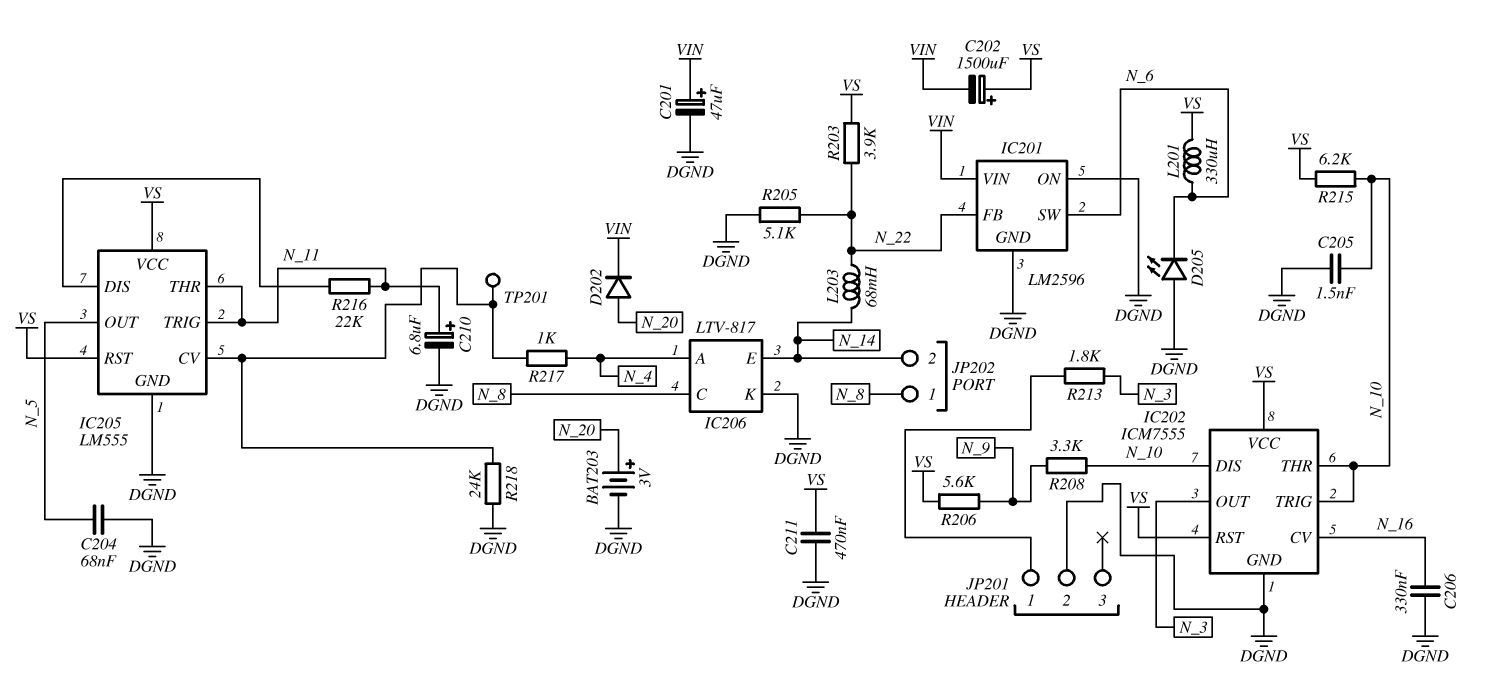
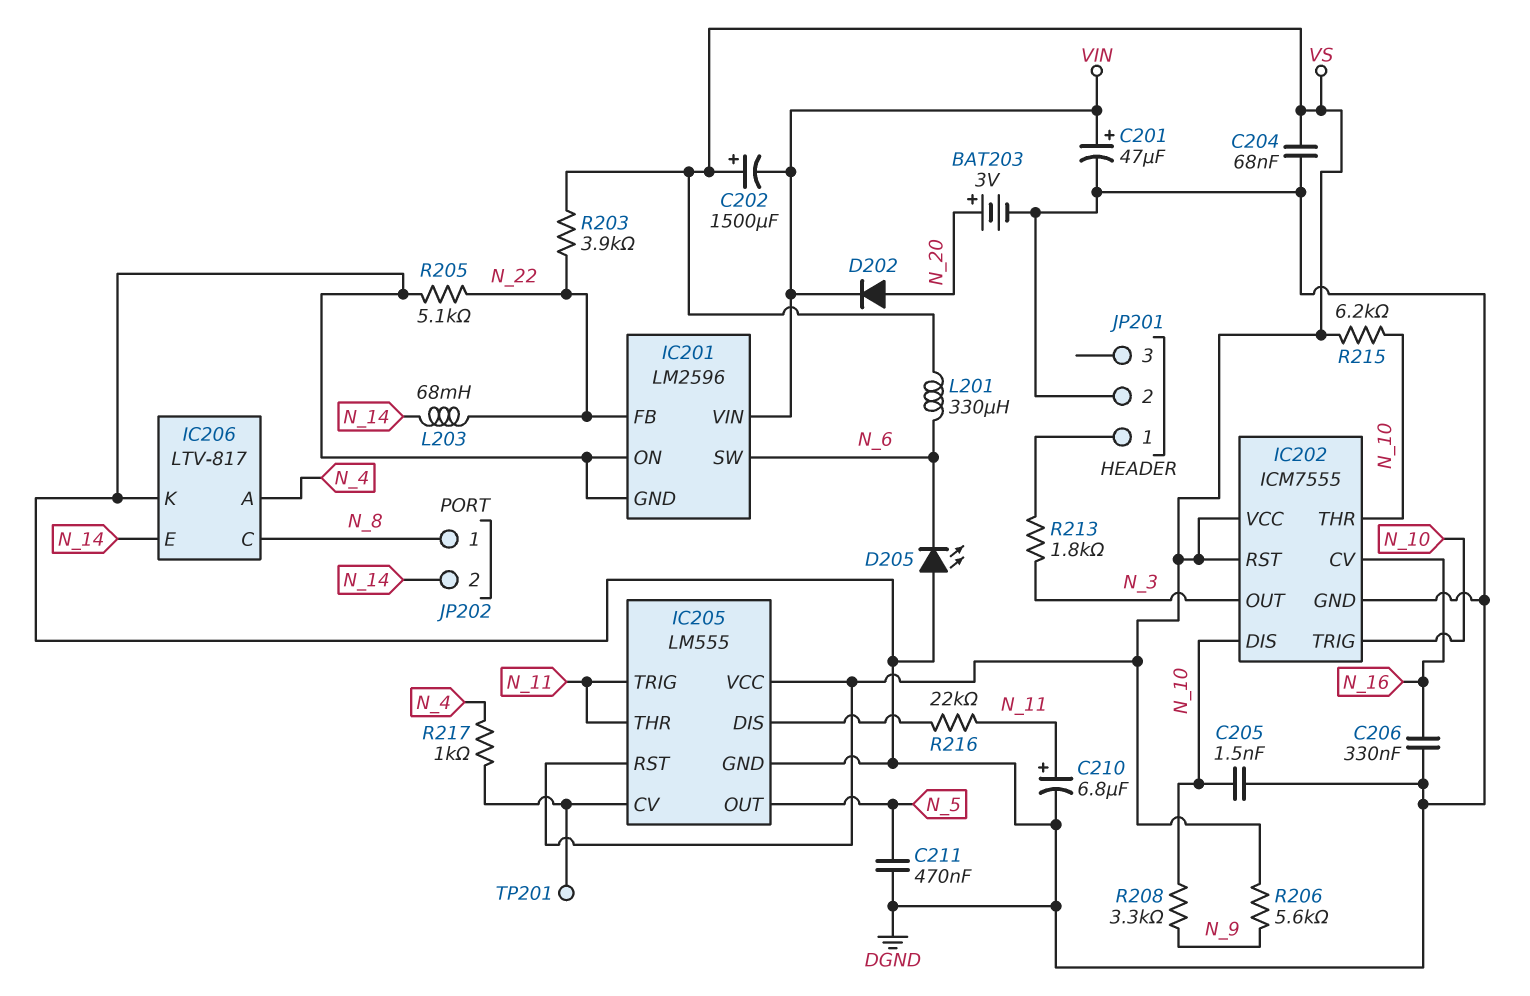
C204: 68nF (DGND, N_5) -> 68nF (DGND, VS)
C211: 470nF (DGND, VS) -> 470nF (DGND, N_5)
R218: 24k (DGND, IC205/CV) -> none

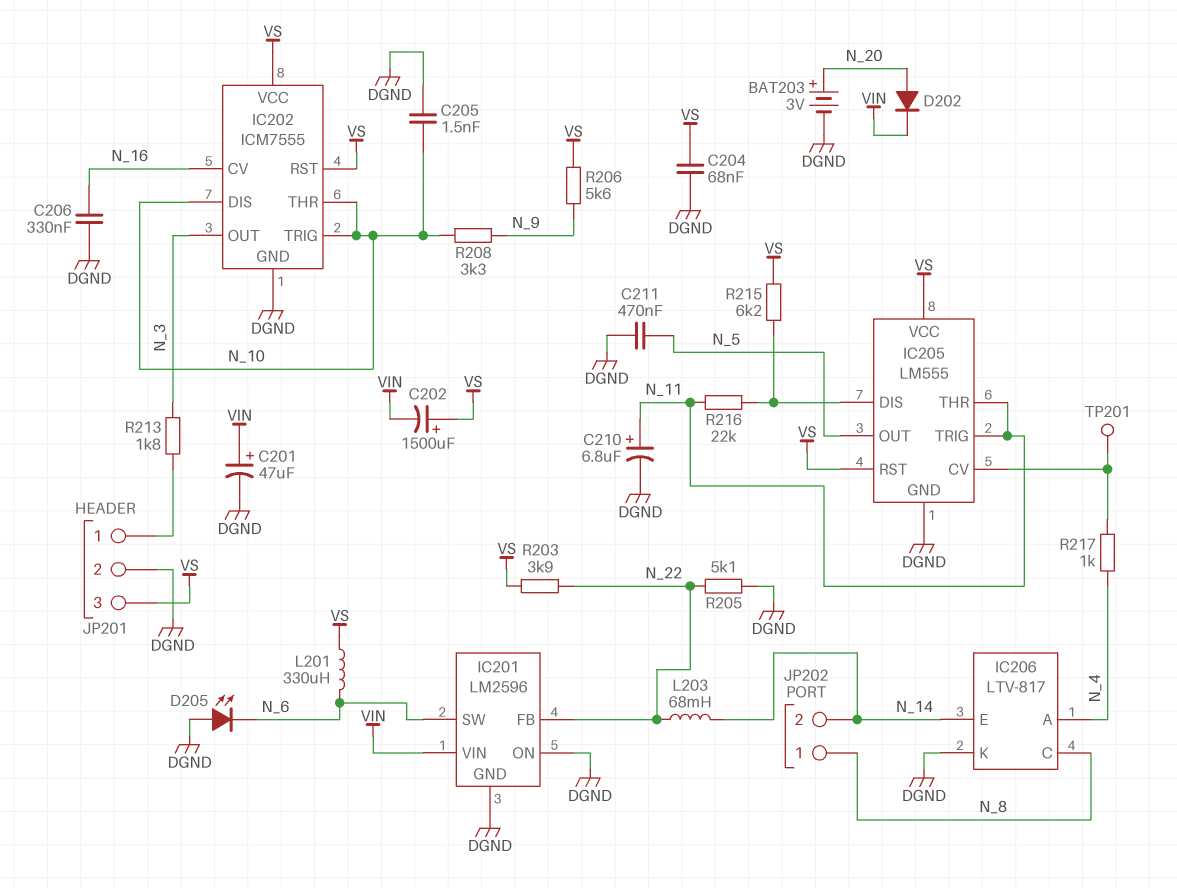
JP201 pin 3: none -> VS
R215: 6.2k (N_10, VS) -> 6.2k (IC205/DIS, VS)

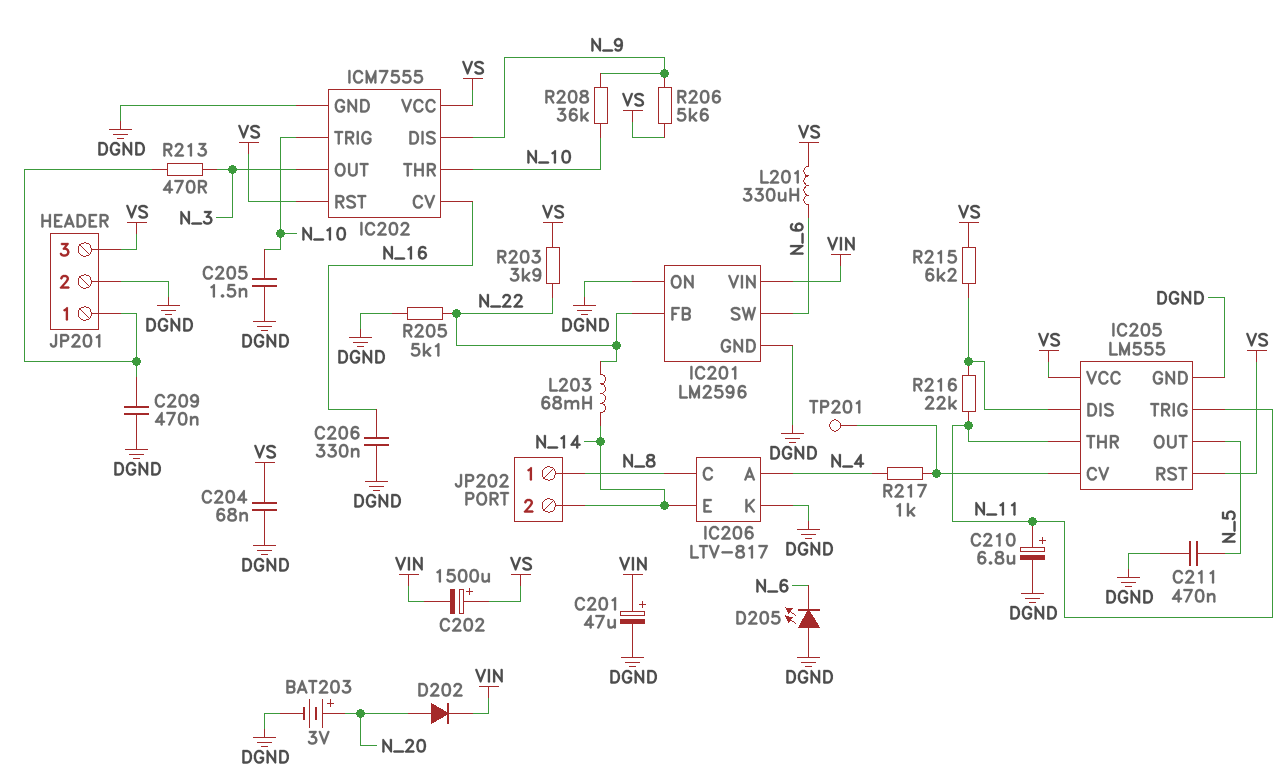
C209: none -> 470nF (DGND, JP201/1)
IC202 pin DIS: N_10 -> N_9
R208: 3.3k (N_9, N_10) -> 36k (N_9, N_10)
R213: 1.8k (JP201/1, N_3) -> 470 (JP201/1, N_3)

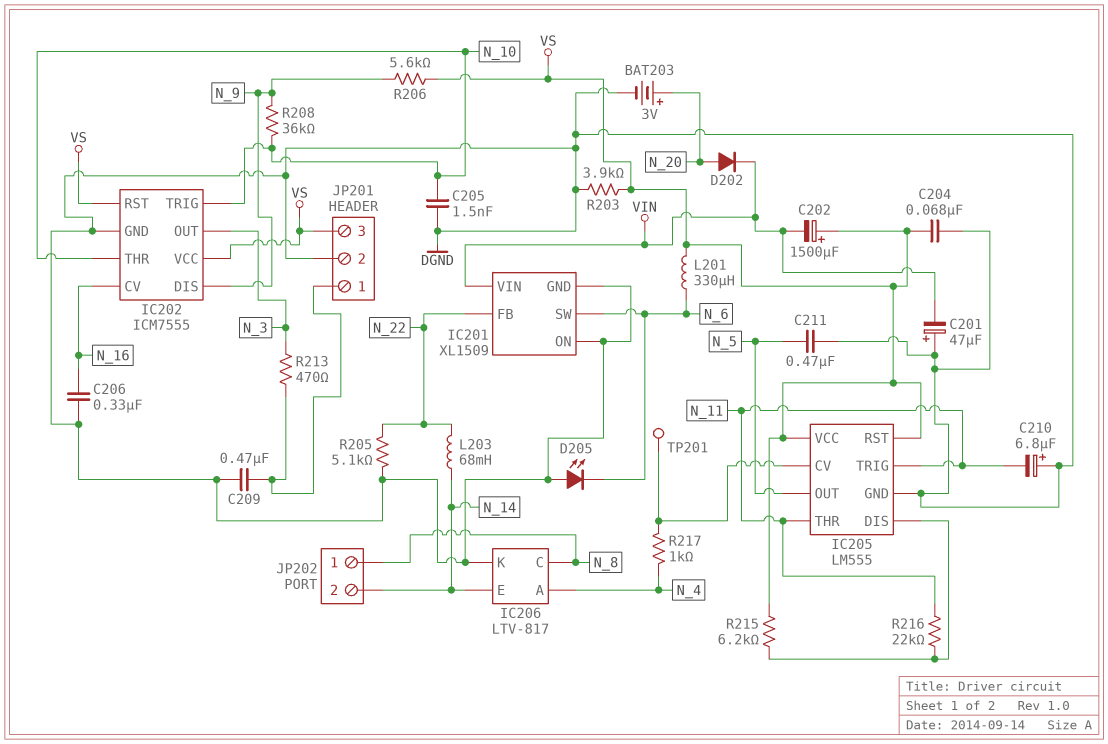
C201: 47uF (plus VIN, minus DGND) -> 47uF (plus DGND, minus VIN)
C210: 6.8uF (plus N_11, minus DGND) -> 6.8uF (plus DGND, minus N_11)
IC201: LM2596 -> XL1509
R203: 3.9k (N_22, VS) -> 3.9k (DGND, VS)

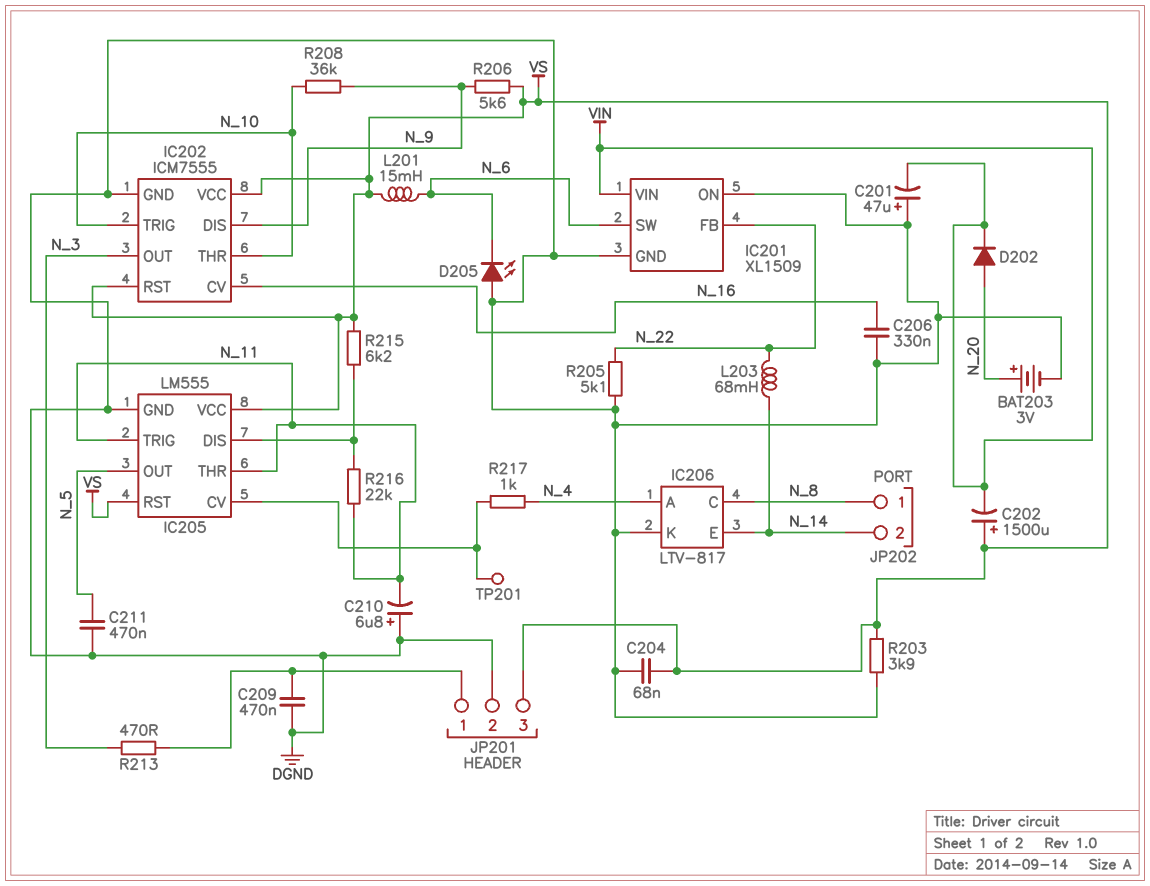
C205: 1.5nF (DGND, N_10) -> none
L201: 330uH (N_6, VS) -> 15mH (N_6, VS)

